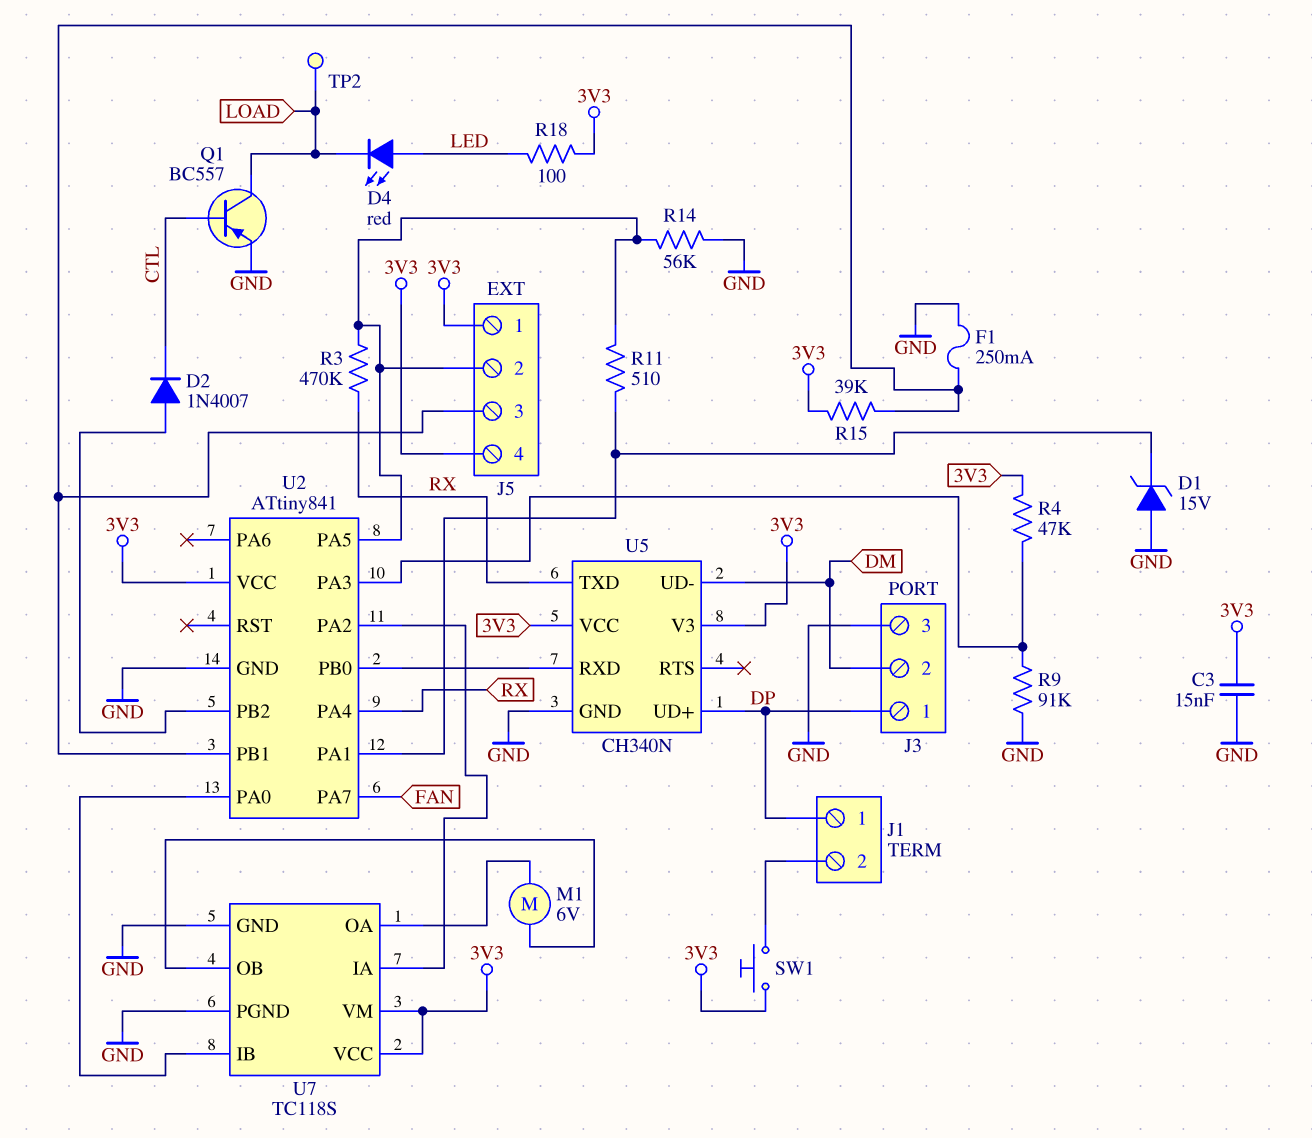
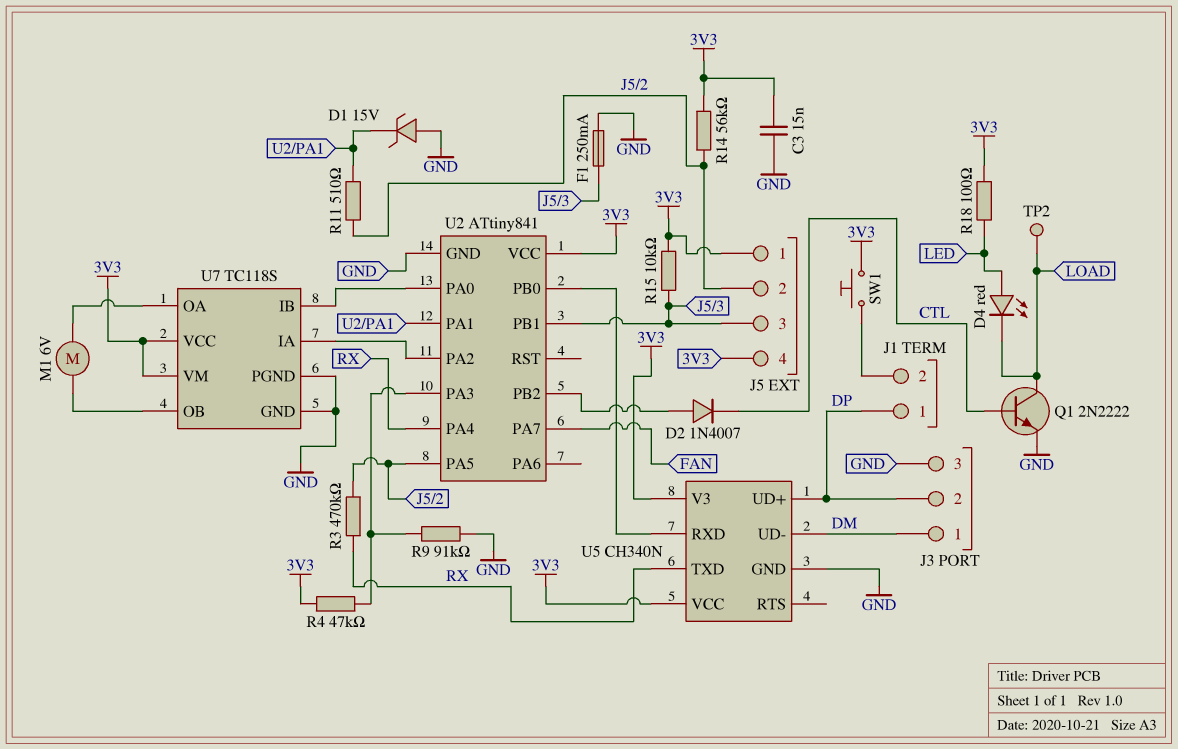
J3 pin 1: DP -> DM
J3 pin 2: DM -> DP
Q1: PNP BC557 (B CTL, C LOAD, E GND) -> NPN 2N2222 (B CTL, C LOAD, E GND)
R14: 56k (GND, J5/2) -> 56k (3V3, J5/2)
R15: 39k (3V3, J5/3) -> 10k (3V3, J5/3)

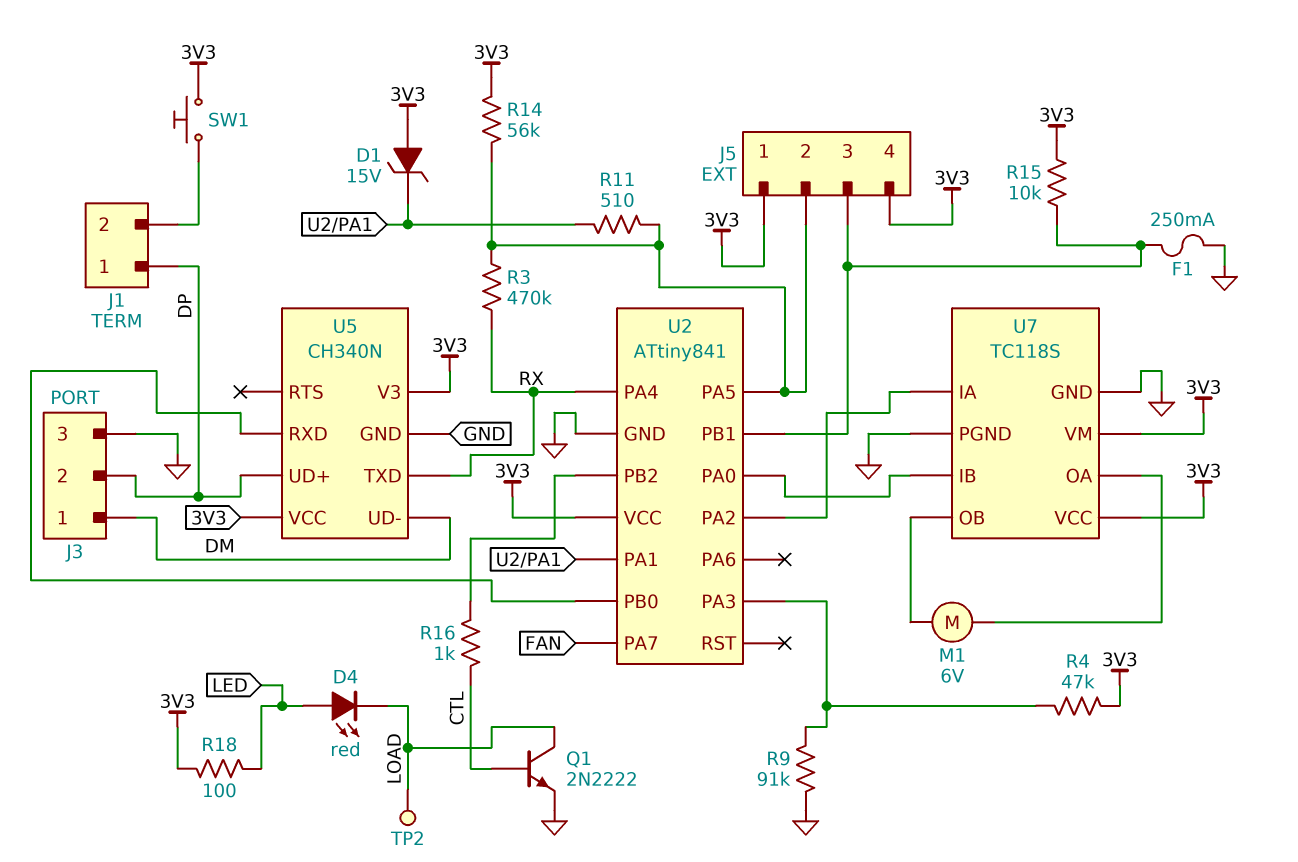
C3: 15nF (3V3, GND) -> none
D1: zener 15V (A GND, K U2/PA1) -> zener 15V (A 3V3, K U2/PA1)
D2: diode 1N4007 (A U2/PB2, K CTL) -> none
R16: none -> 1k (CTL, U2/PB2)

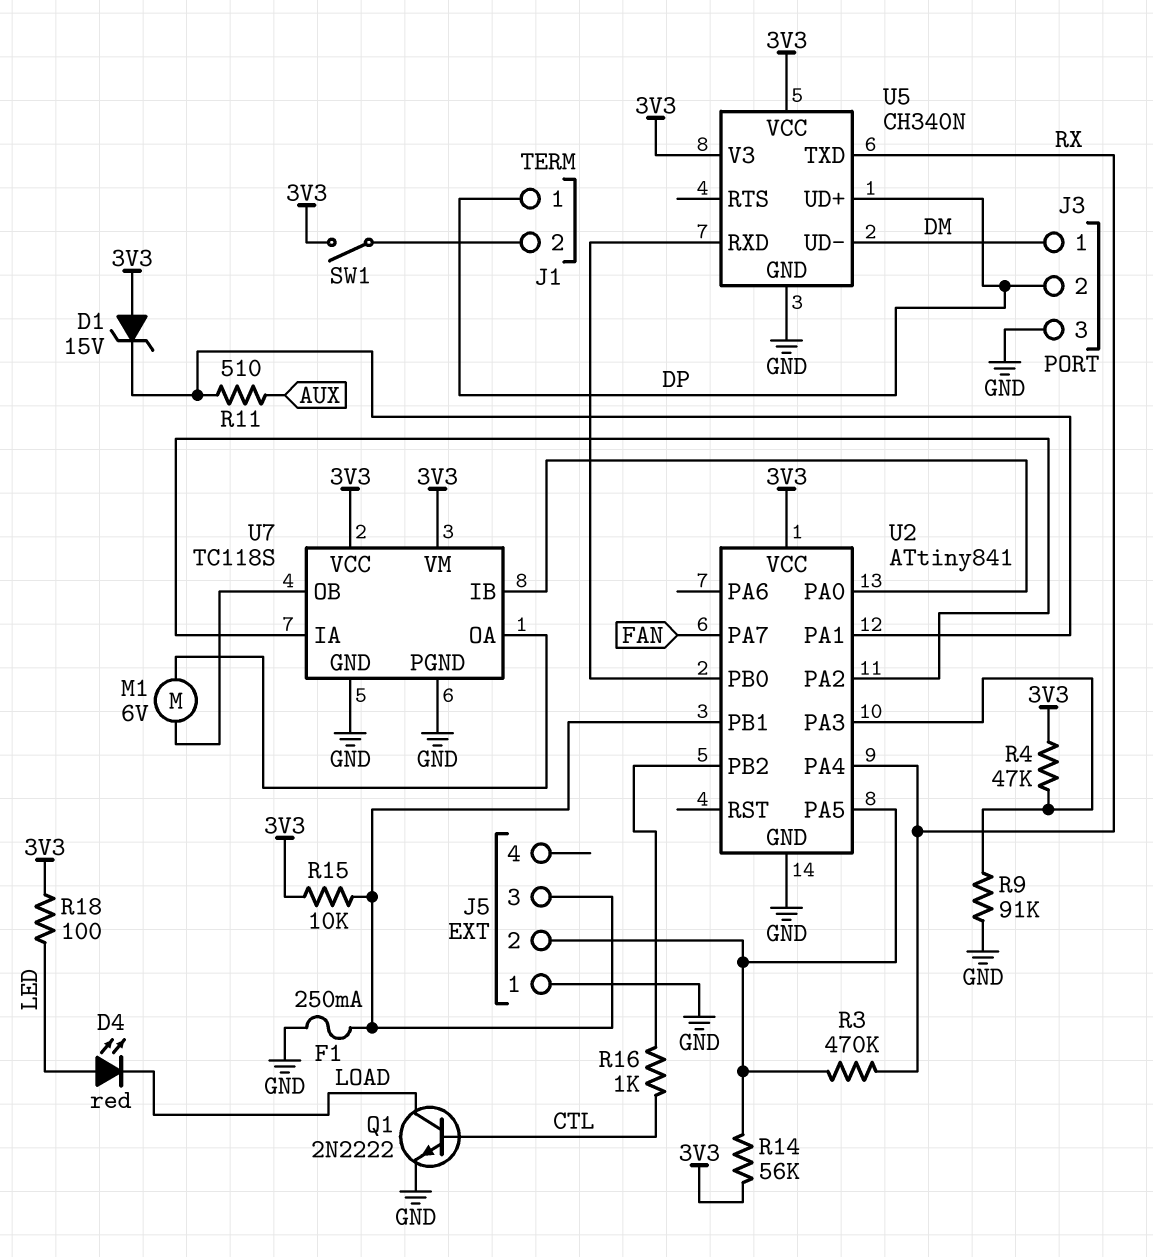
J5 pin 1: 3V3 -> GND
J5 pin 4: 3V3 -> none
R11: 510 (J5/2, U2/PA1) -> 510 (AUX, U2/PA1)
SW1: button (3V3, J1/2) -> switch (3V3, J1/2)
TP2: test point (LOAD) -> none

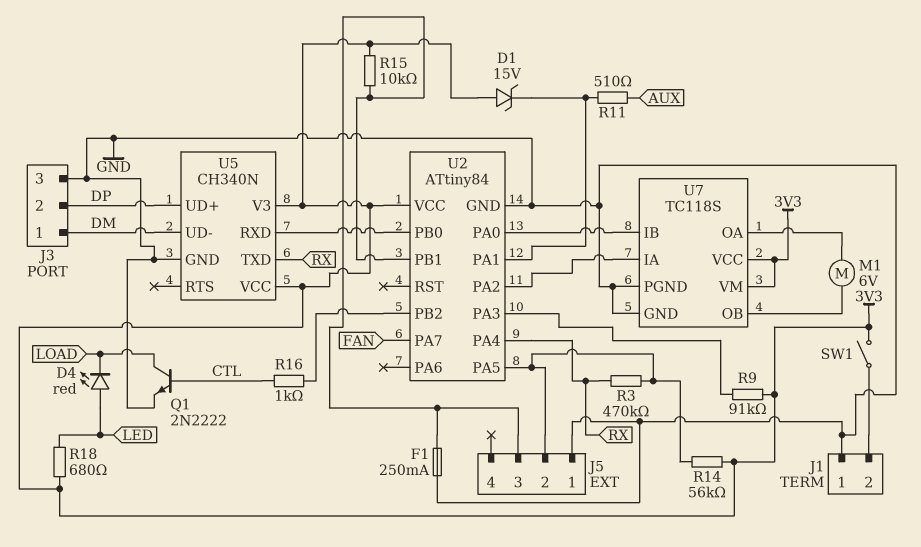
J1 pin 1: DP -> GND
R4: 47k (3V3, U2/PA3) -> none
R9: 91k (GND, U2/PA3) -> 91k (3V3, U2/PA3)
R18: 100 (3V3, LED) -> 680 (3V3, LED)
U2: ATtiny841 -> ATtiny84

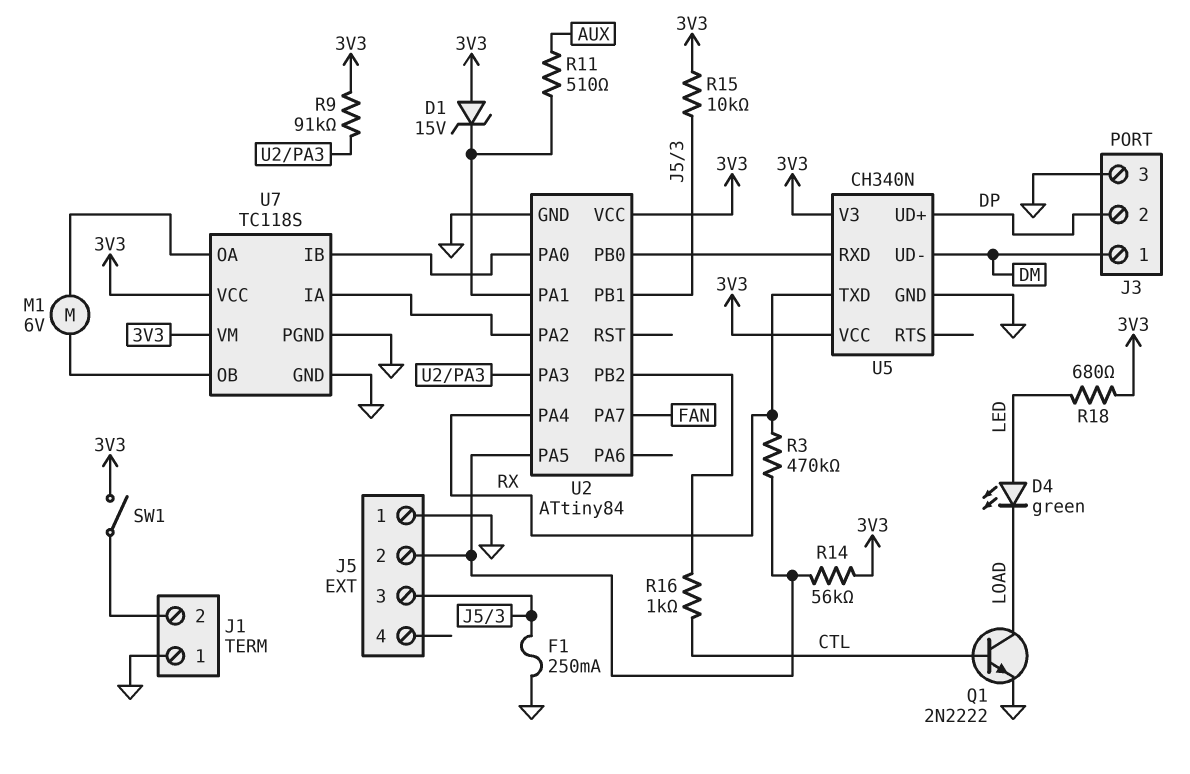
D4: LED red (A LED, K LOAD) -> LED green (A LED, K LOAD)

